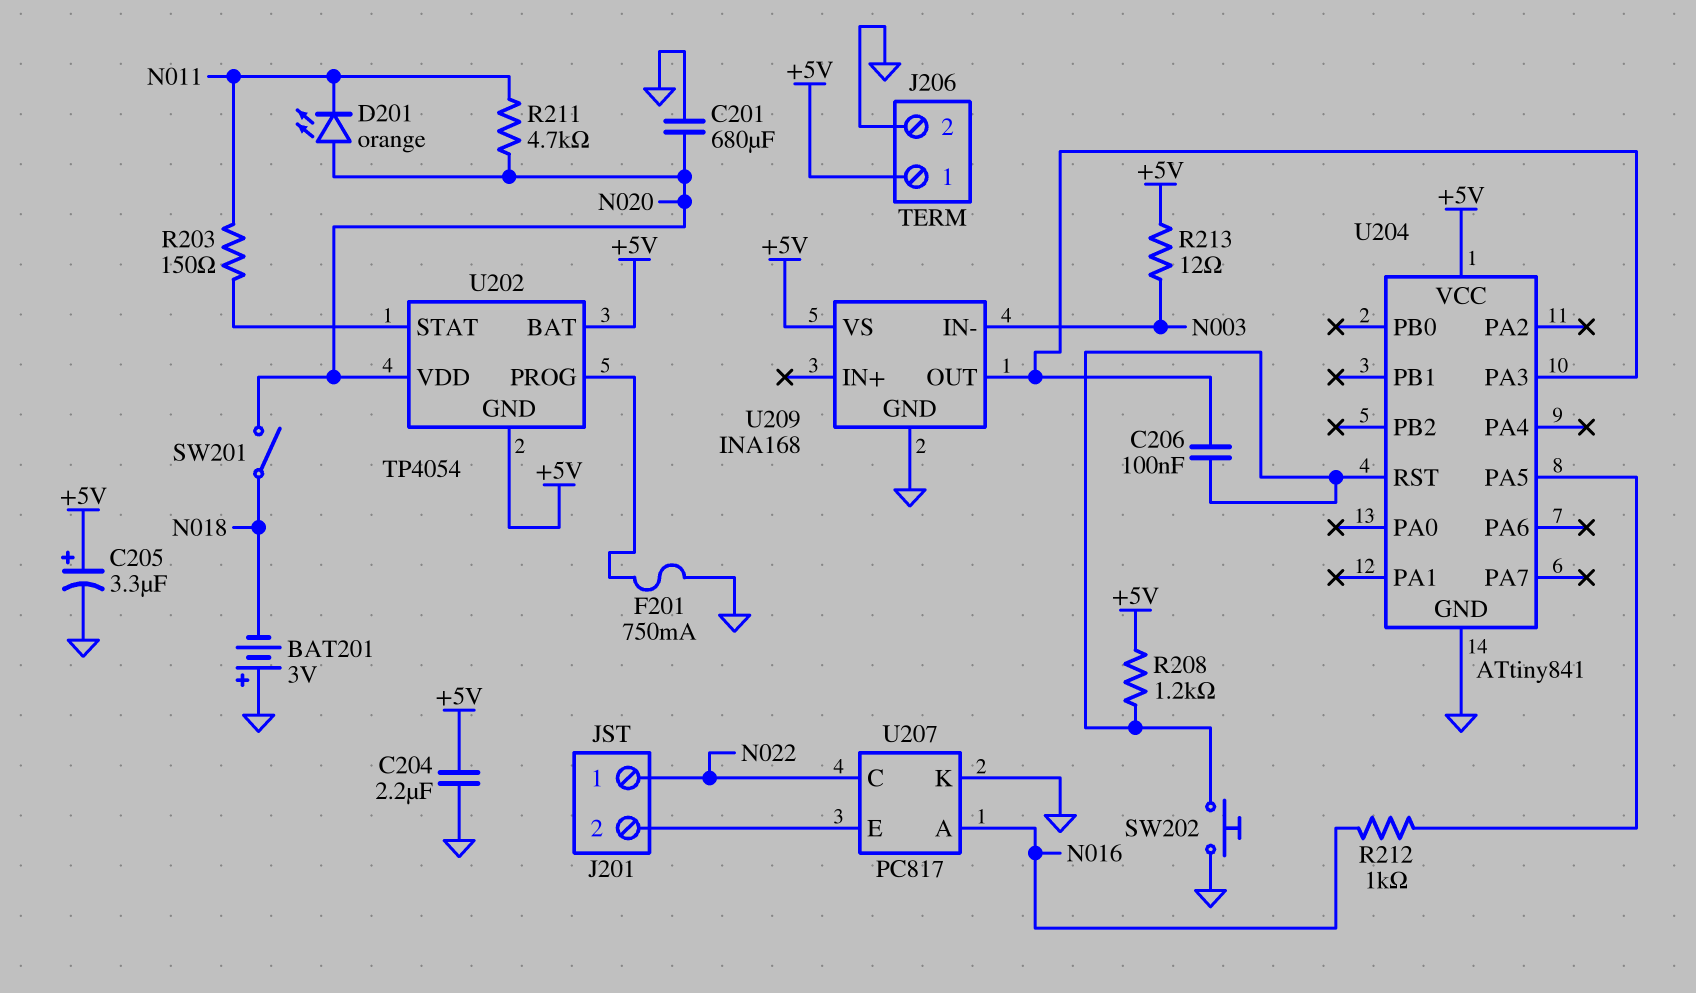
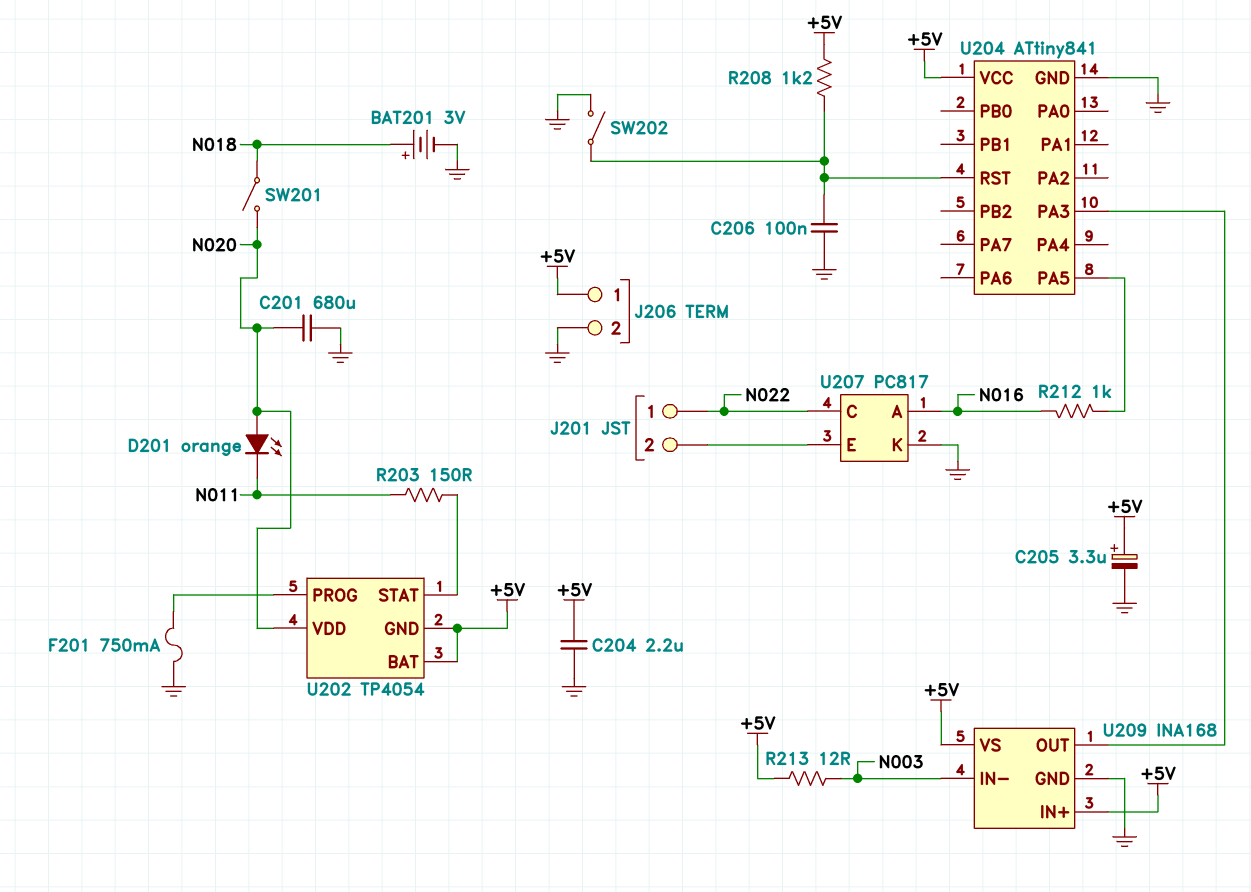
BAT201: 3V (plus GND, minus N018) -> 3V (plus N018, minus GND)
C206: 100nF (U204/PA3, U204/RST) -> 100nF (GND, U204/RST)
R211: 4.7k (N011, N020) -> none
SW202: button (GND, U204/RST) -> switch (GND, U204/RST)
U209 pin IN+: none -> +5V

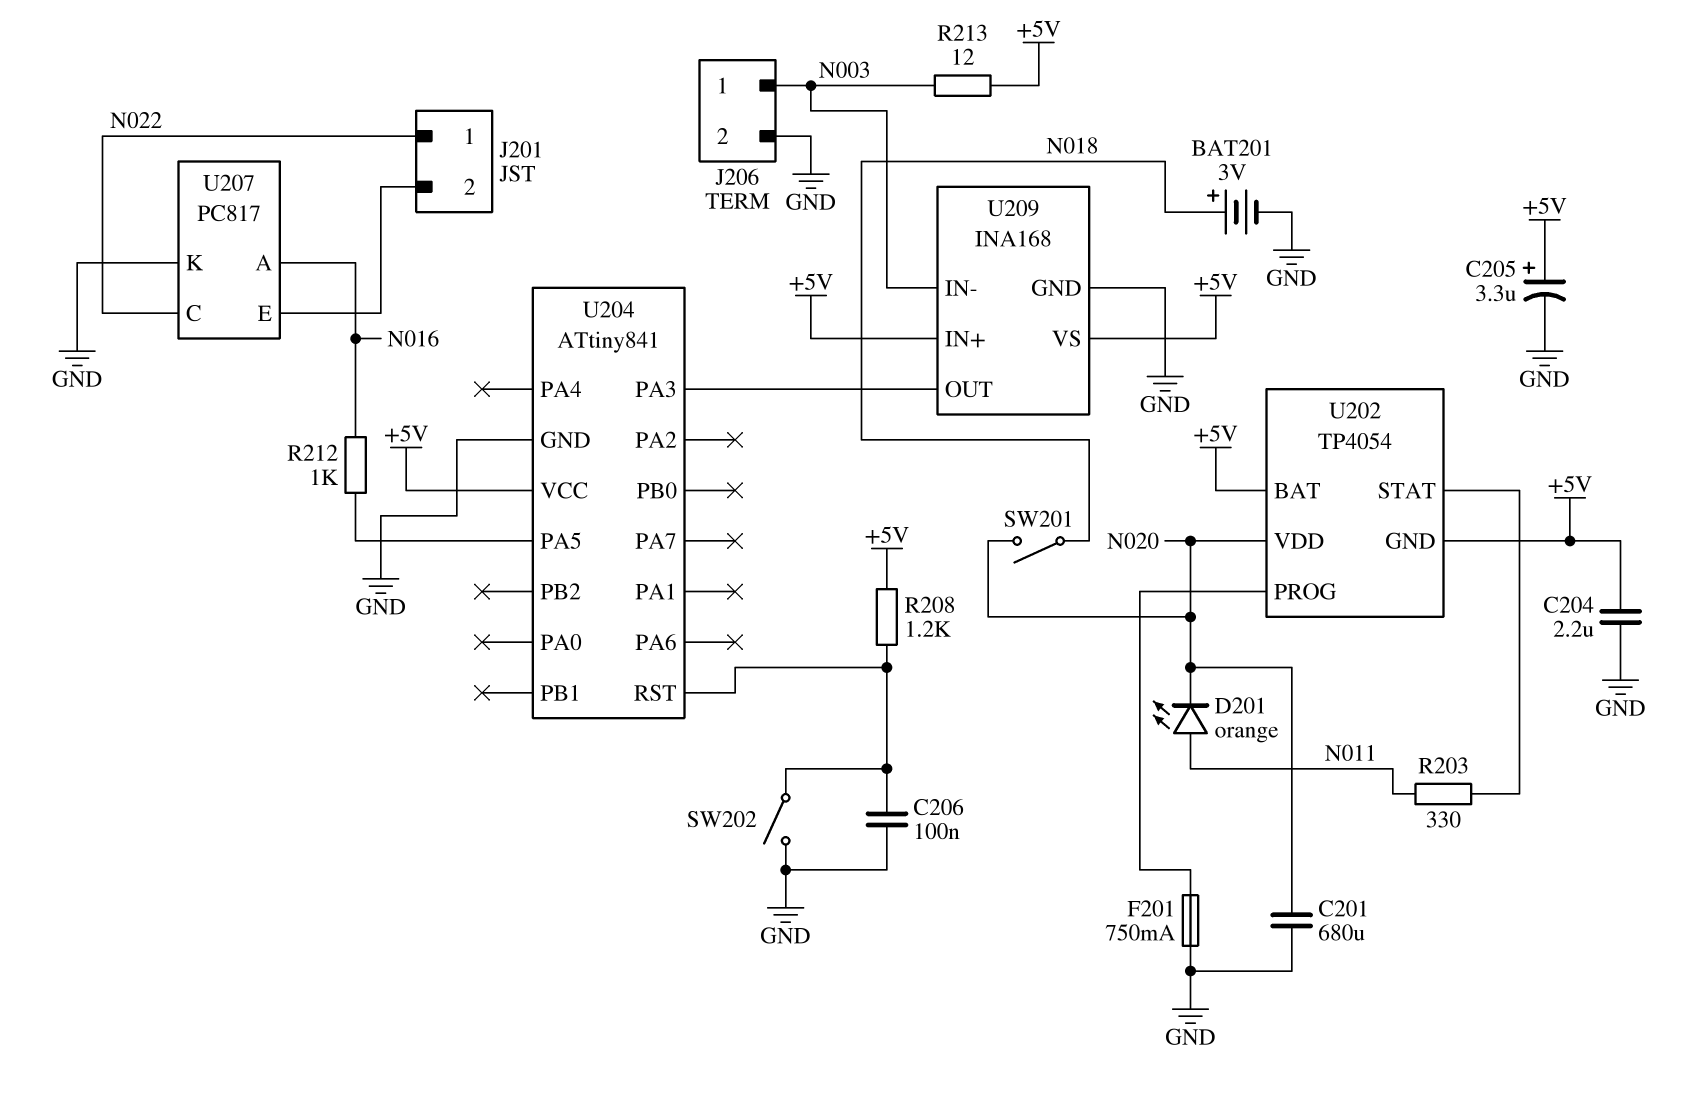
D201: LED orange (A N020, K N011) -> LED orange (A N011, K N020)
J206 pin 1: +5V -> N003
R203: 150 (N011, U202/STAT) -> 330 (N011, U202/STAT)

